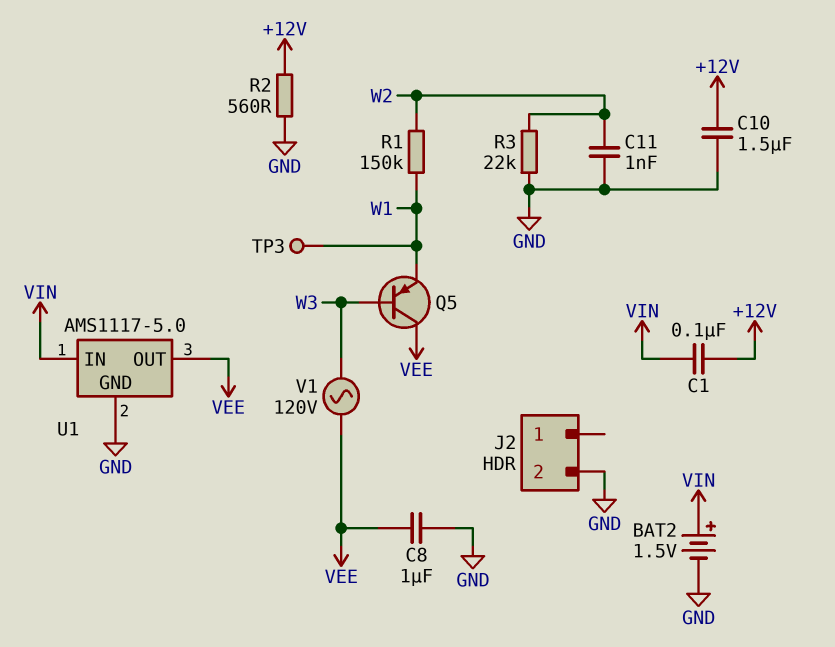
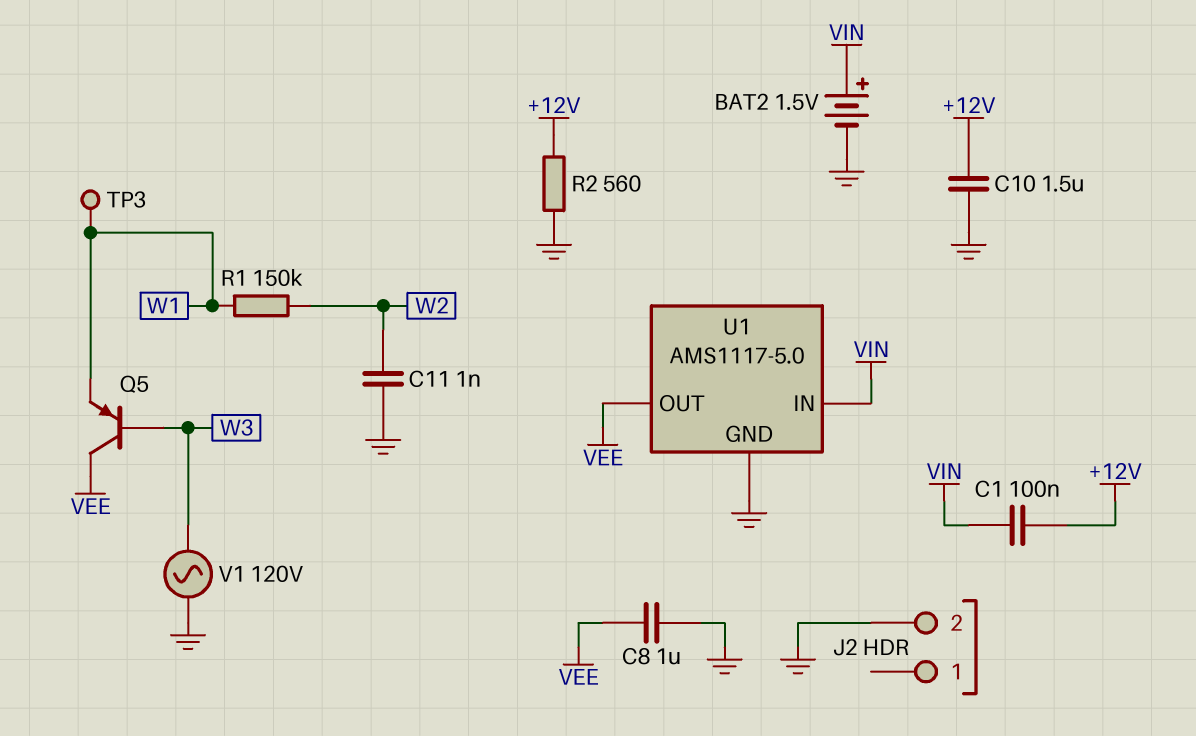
R3: 22k (GND, W2) -> none
V1: AC 120V (VEE, W3) -> AC 120V (GND, W3)

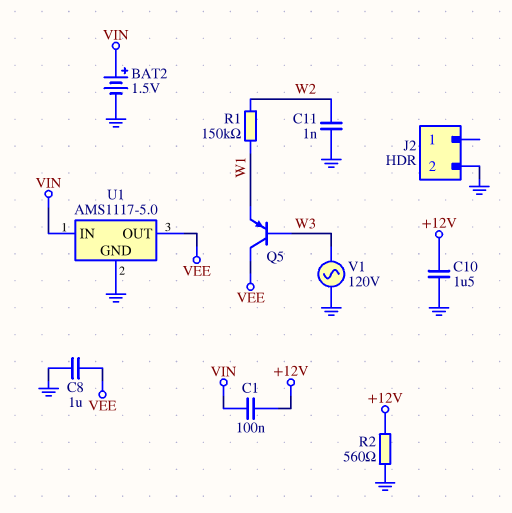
TP3: test point (W1) -> none

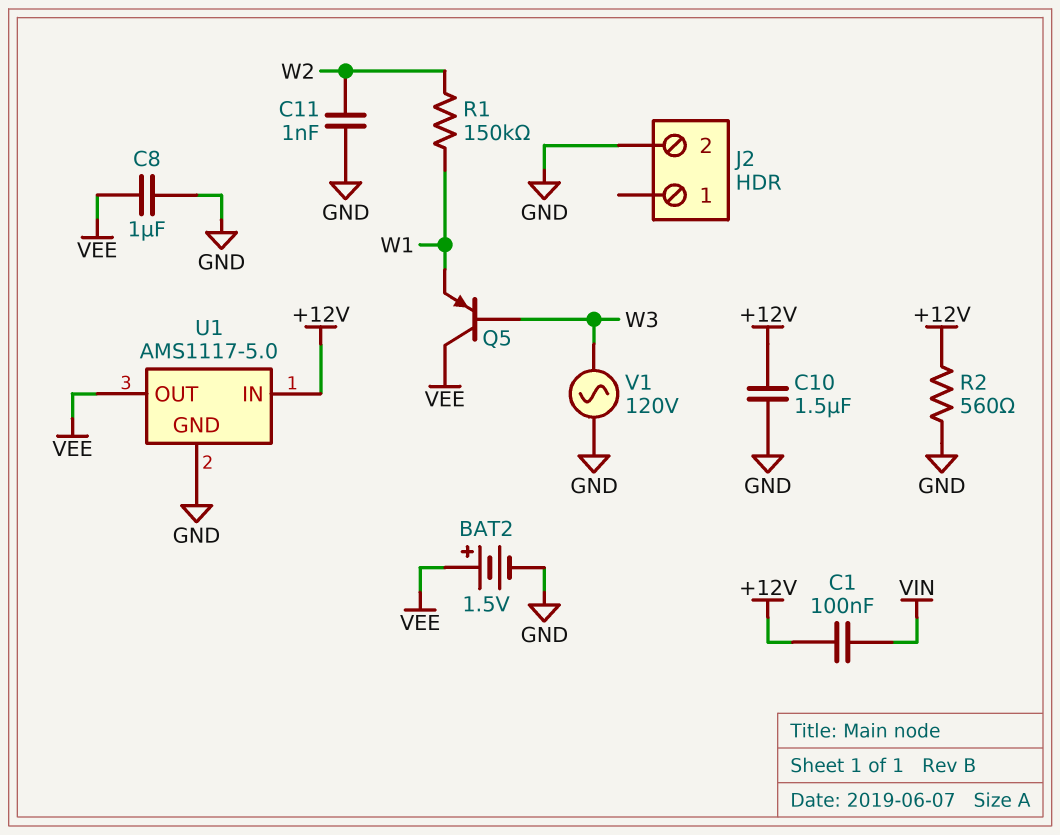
BAT2: 1.5V (plus VIN, minus GND) -> 1.5V (plus VEE, minus GND)
U1 pin IN: VIN -> +12V

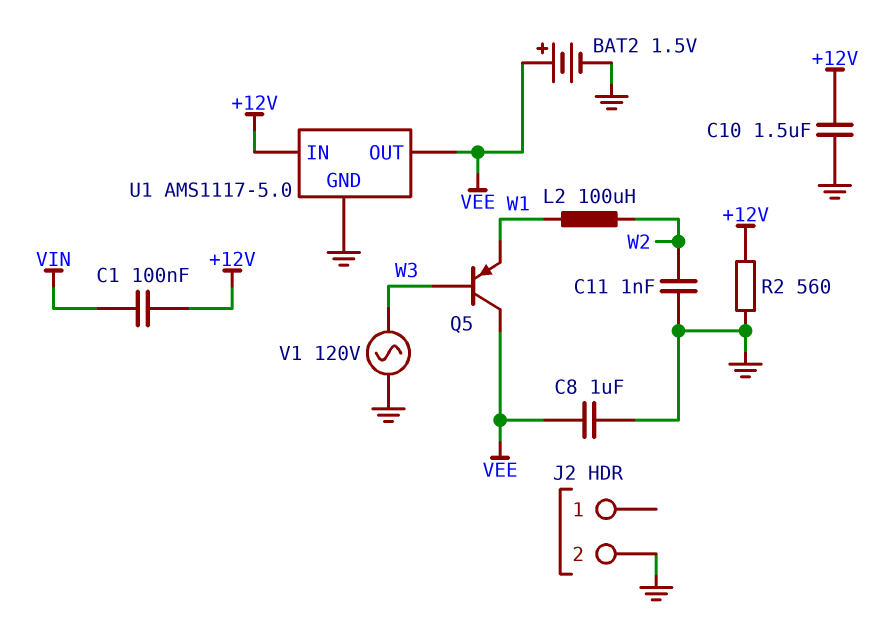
L2: none -> 100uH (W1, W2)
R1: 150k (W1, W2) -> none

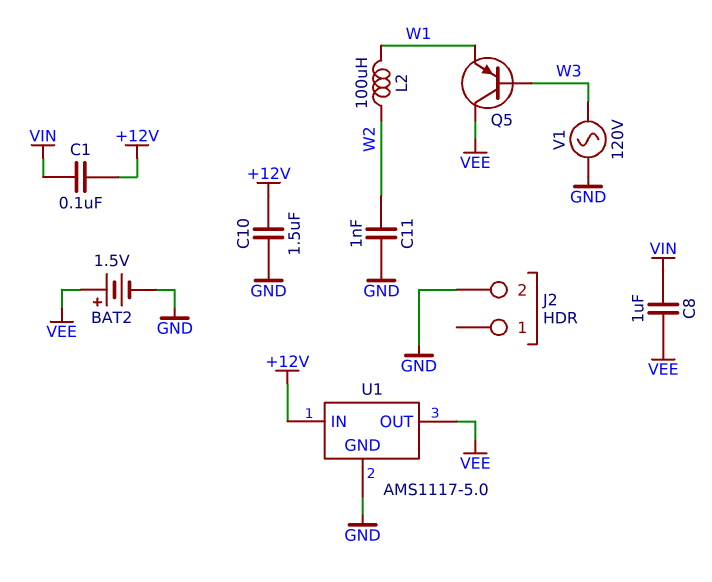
C8: 1uF (GND, VEE) -> 1uF (VEE, VIN)
R2: 560 (+12V, GND) -> none

